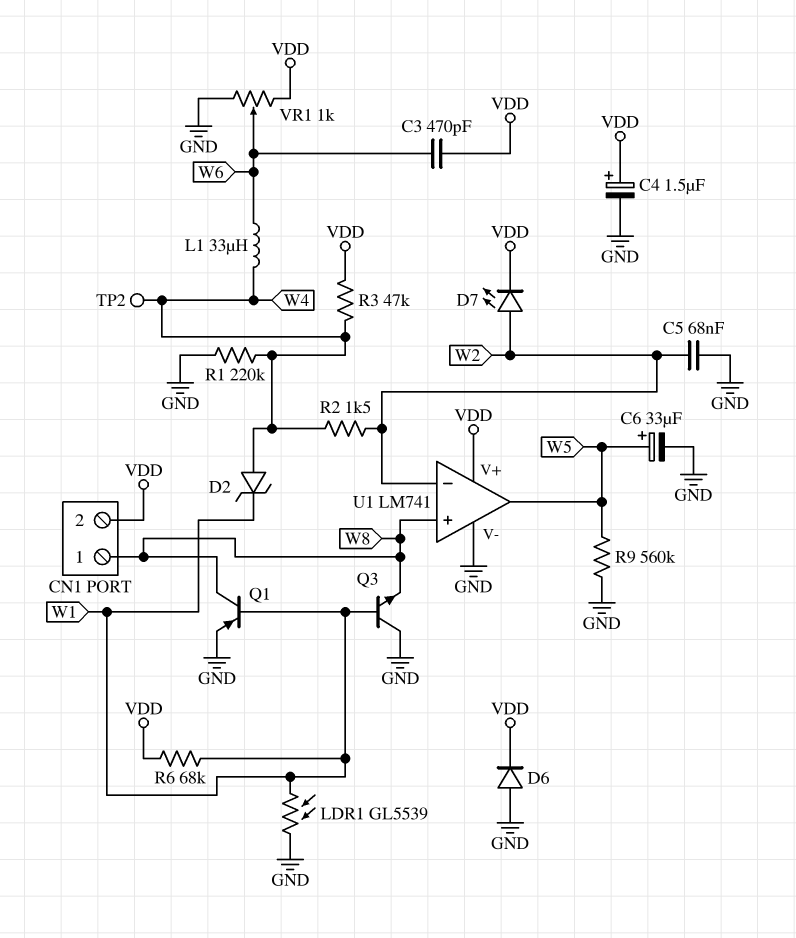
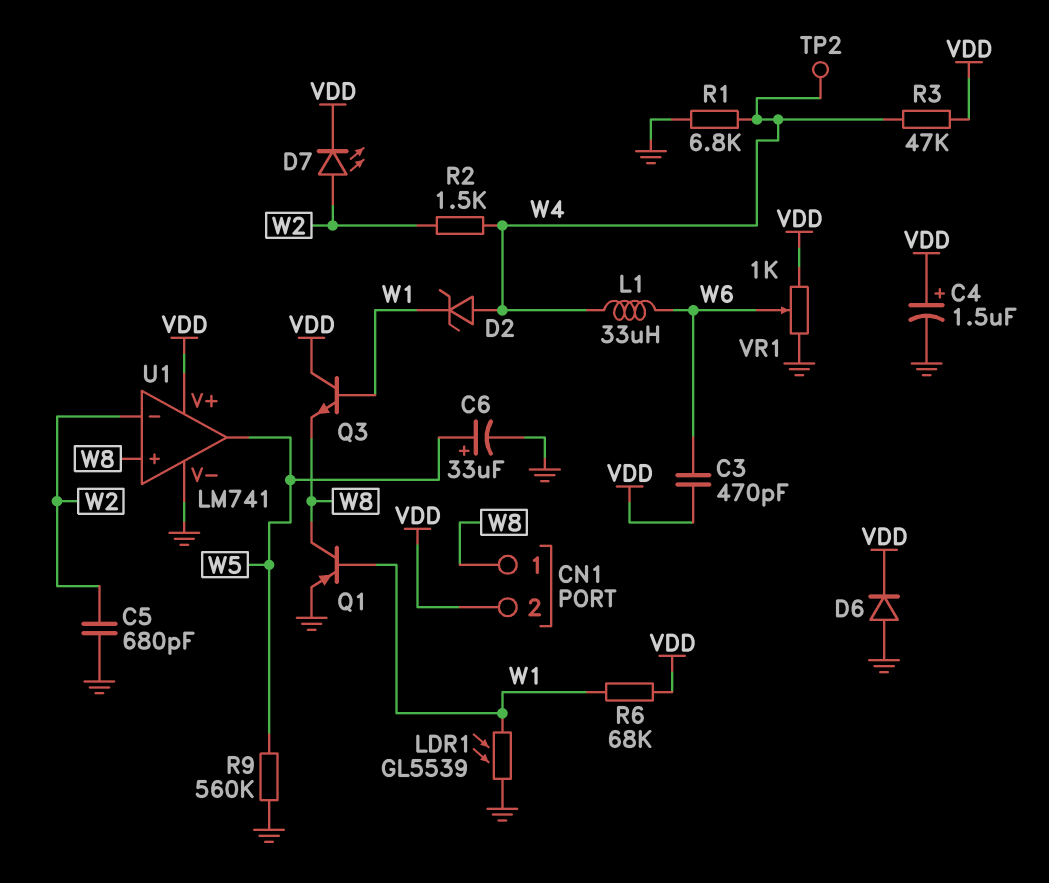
C5: 68nF (GND, W2) -> 680pF (GND, W2)
Q3: NPN (B W1, C GND, E W8) -> NPN (B W1, C VDD, E W8)
R1: 220k (GND, W4) -> 6.8k (GND, W4)

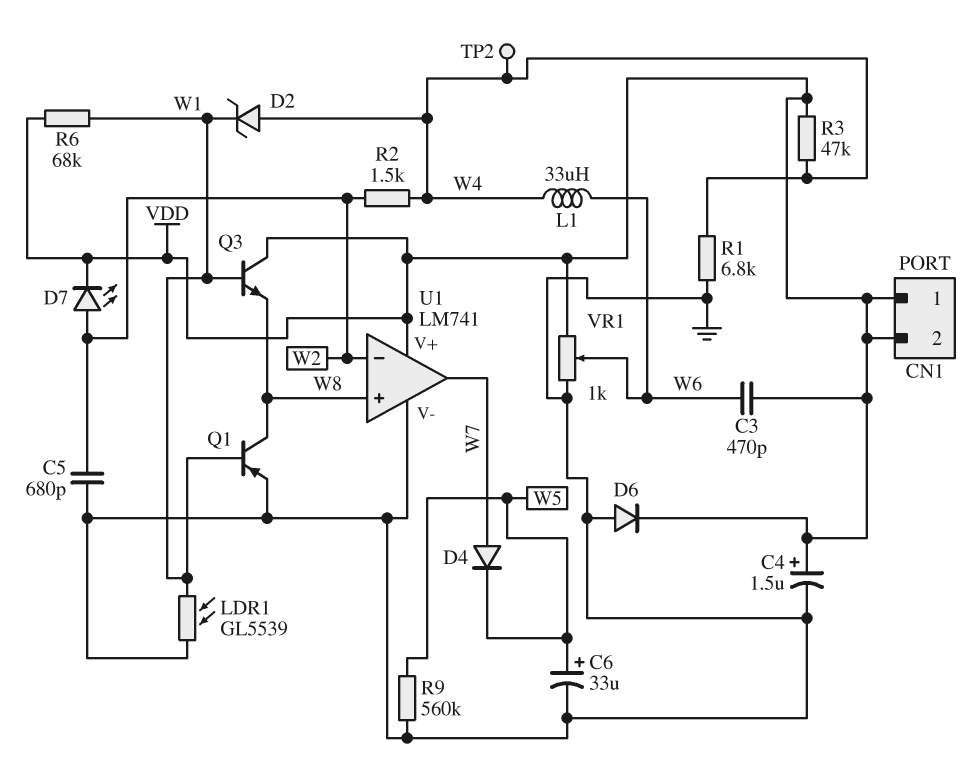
CN1 pin 1: W8 -> VDD
D4: none -> diode (A W7, K W5)
U1 pin out: W5 -> W7

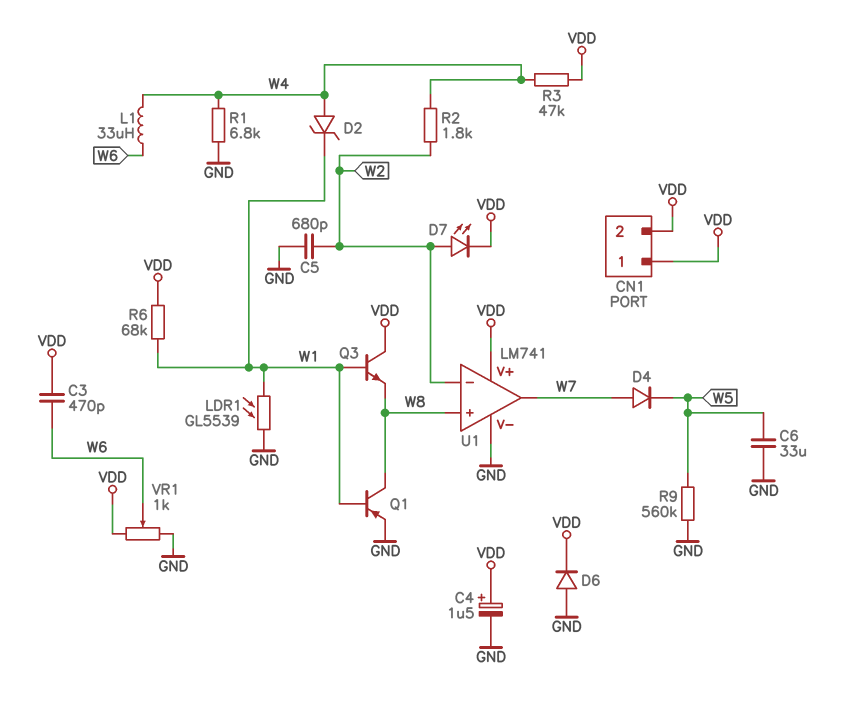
C6: 33uF (plus W5, minus GND) -> 33uF (GND, W5)
R2: 1.5k (W2, W4) -> 1.8k (W2, W4)
TP2: test point (W4) -> none

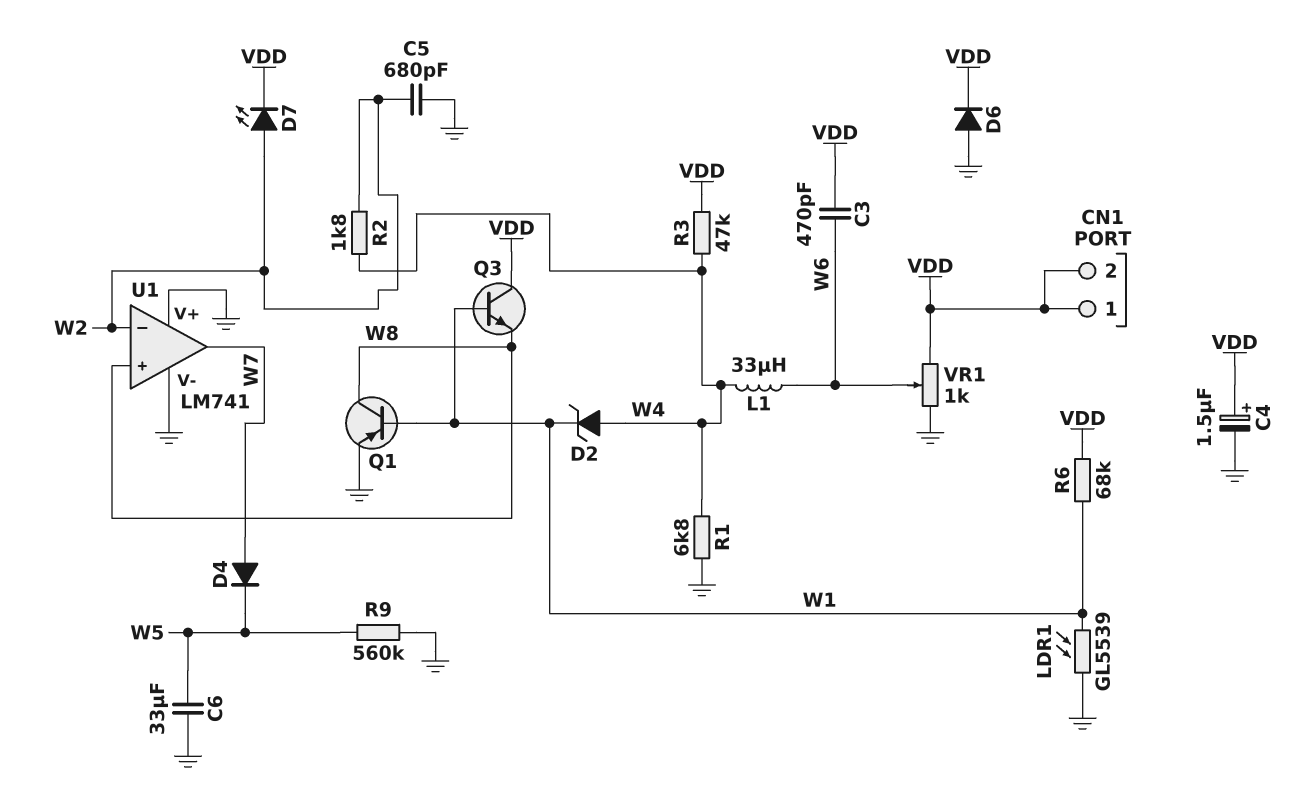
U1 pin V+: VDD -> GND

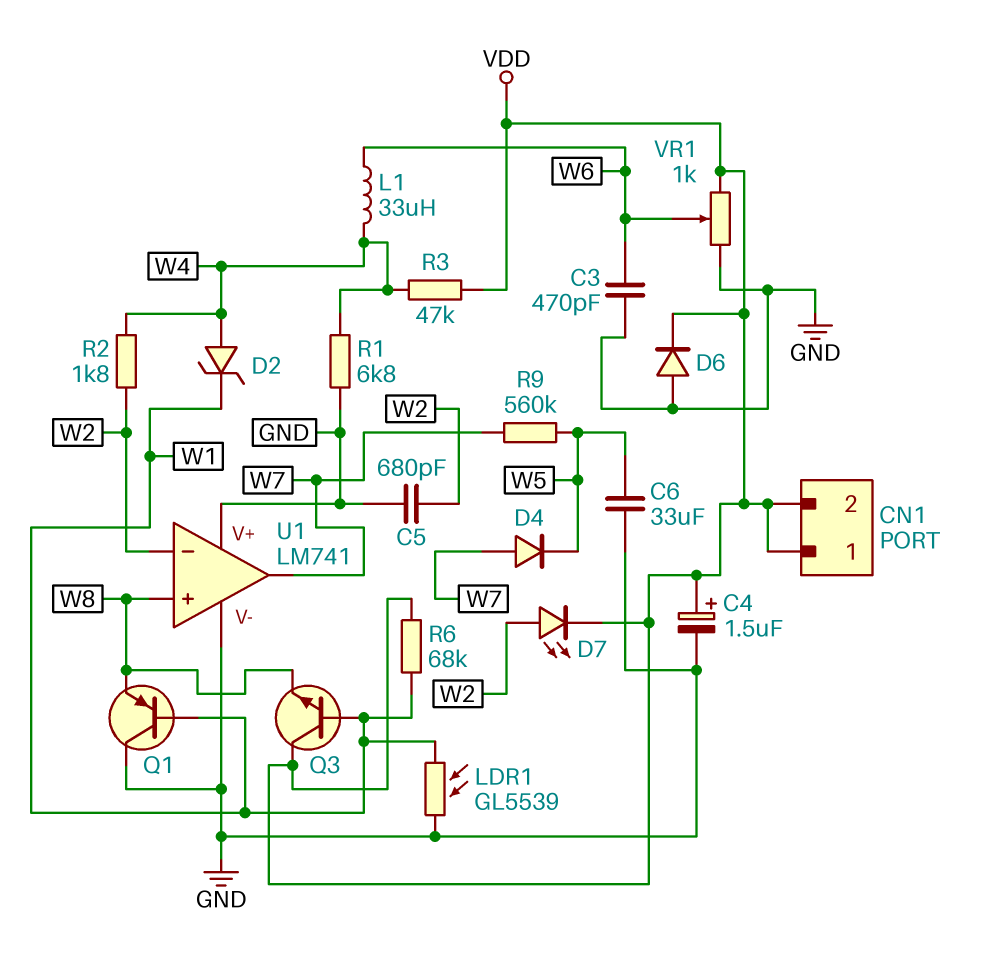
C3: 470pF (VDD, W6) -> 470pF (GND, W6)
Q1: PNP (B W1, C W8, E GND) -> PNP (B W1, C GND, E W8)
R9: 560k (GND, W5) -> 560k (W5, W7)

